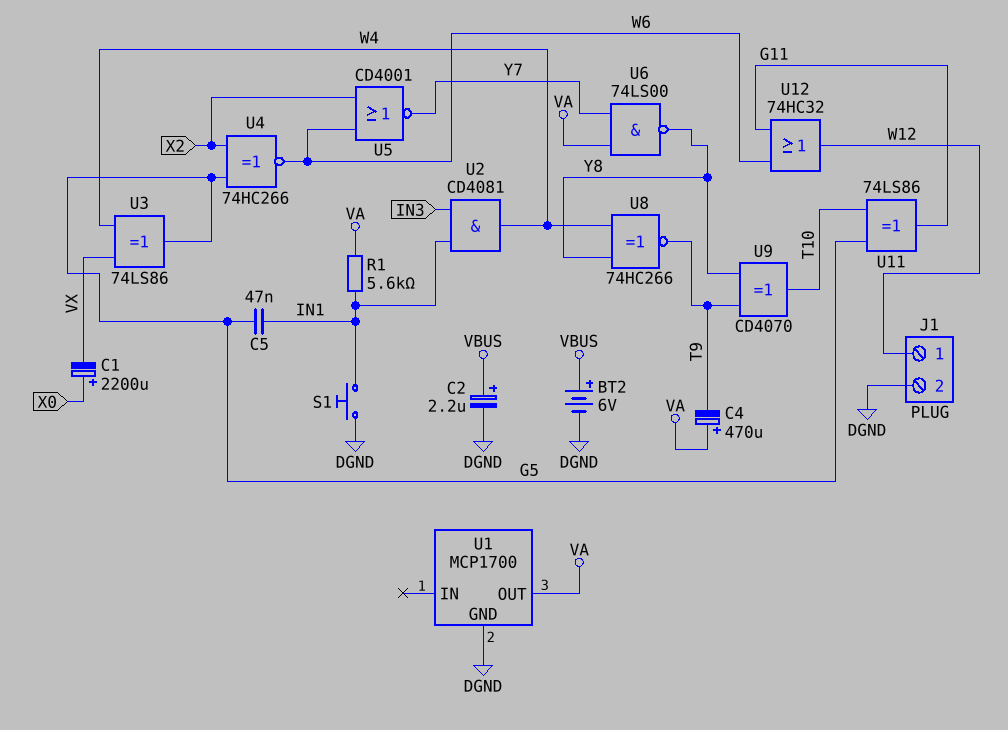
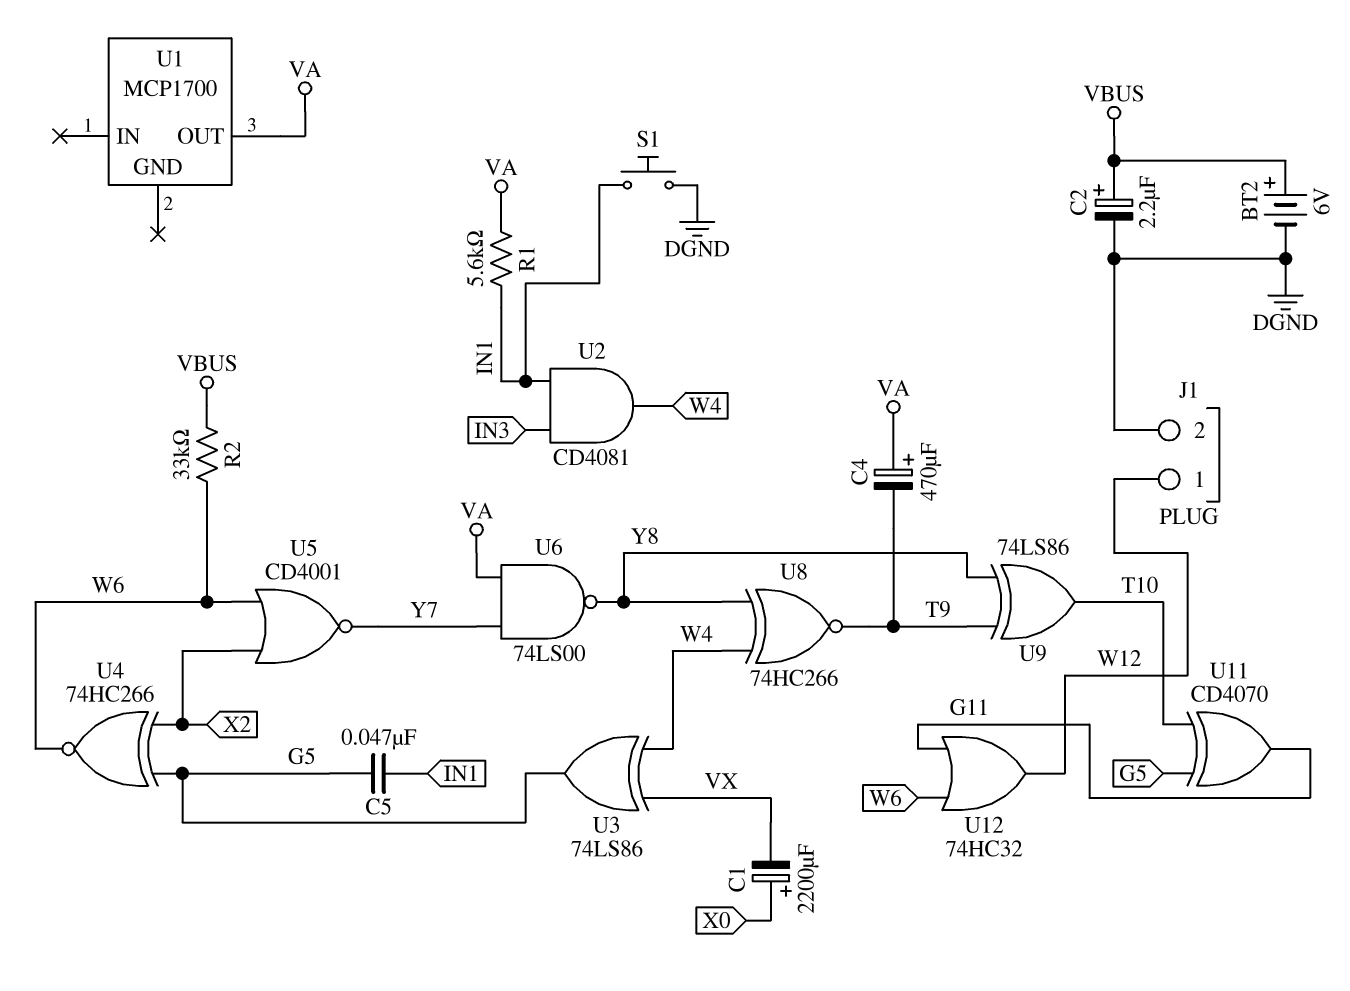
R2: none -> 33k (VBUS, W6)
U1 pin GND: DGND -> none
U9: XOR CD4070 (in T9, in Y8, out T10) -> XOR 74LS86 (in T9, in Y8, out T10)
U11: XOR 74LS86 (in G5, in T10, out G11) -> XOR CD4070 (in G5, in T10, out G11)

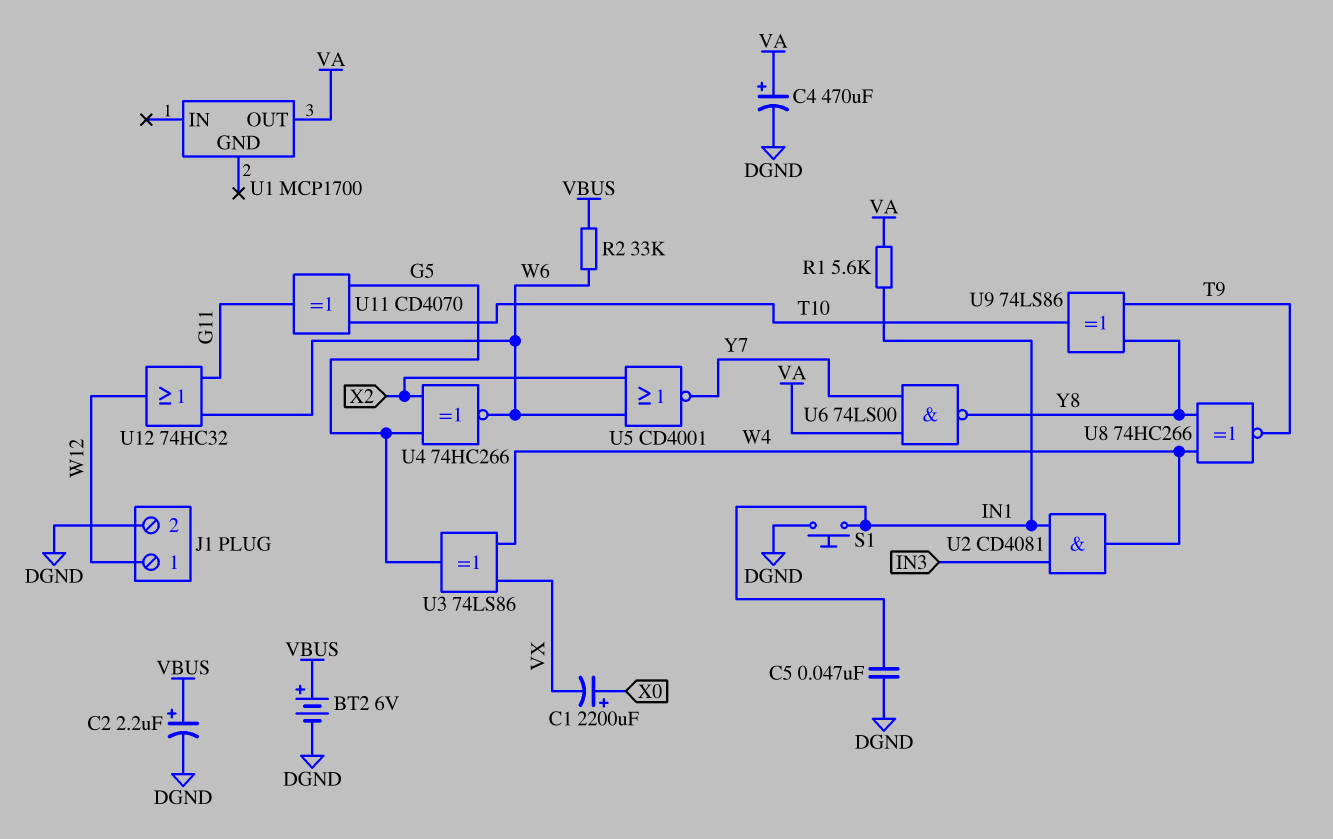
C4: 470uF (plus VA, minus T9) -> 470uF (plus VA, minus DGND)
C5: 47nF (G5, IN1) -> 47nF (DGND, IN1)

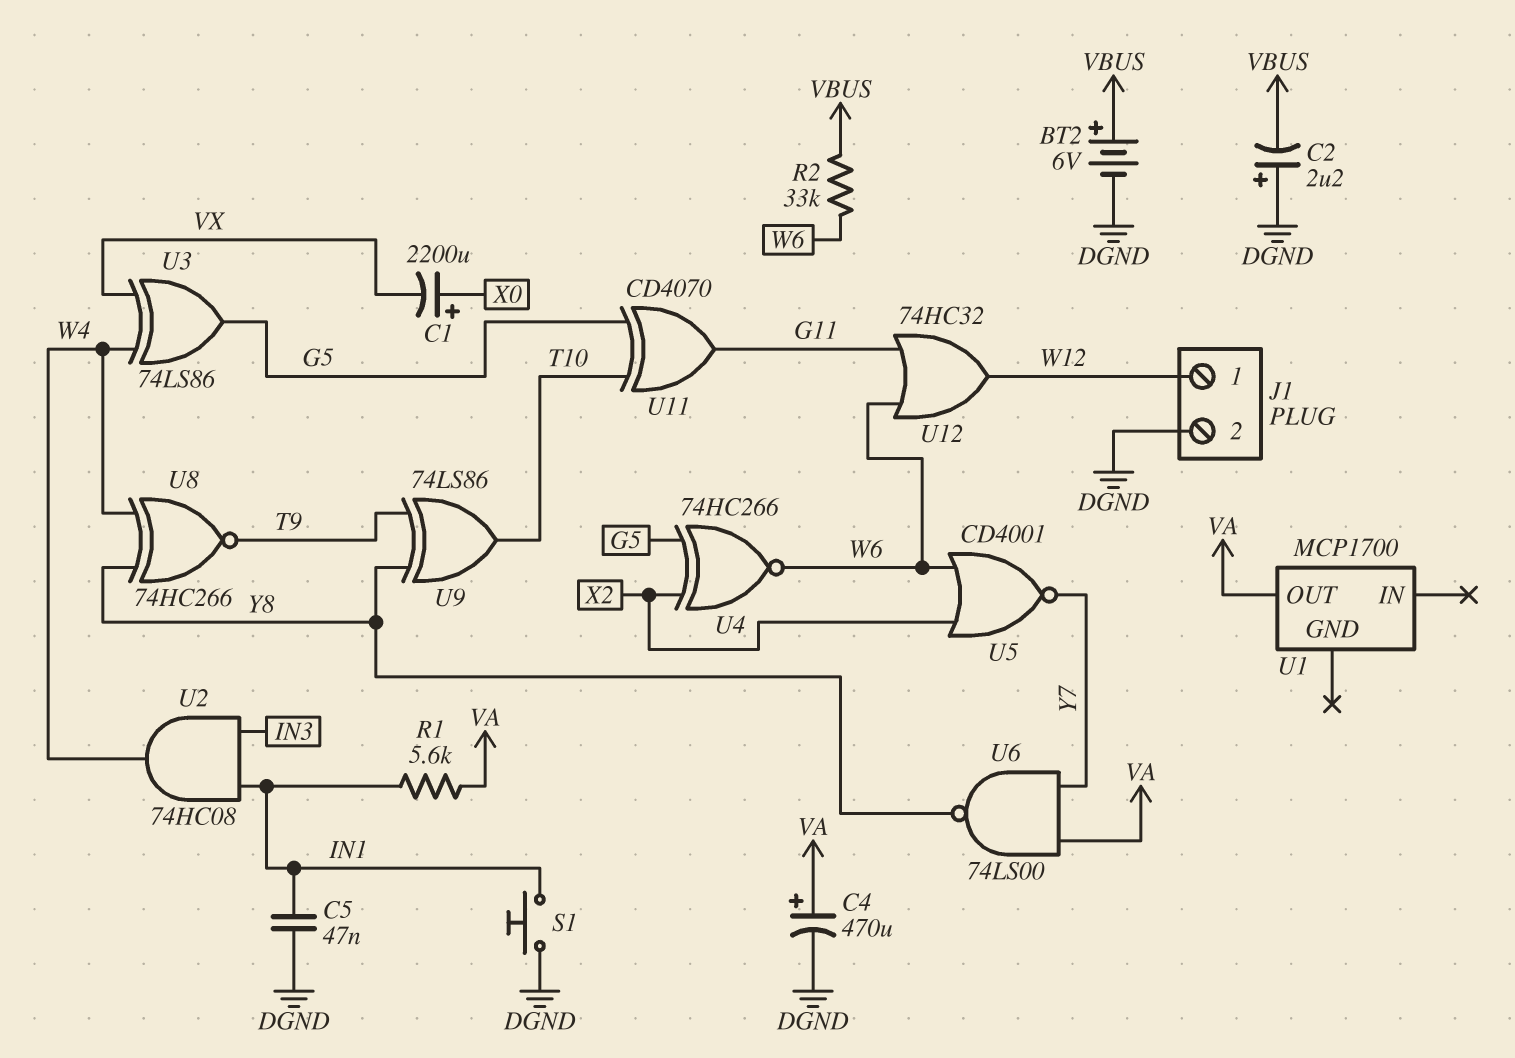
C2: 2.2uF (plus VBUS, minus DGND) -> 2.2uF (plus DGND, minus VBUS)
U2: AND CD4081 (in IN1, in IN3, out W4) -> AND 74HC08 (in IN1, in IN3, out W4)

